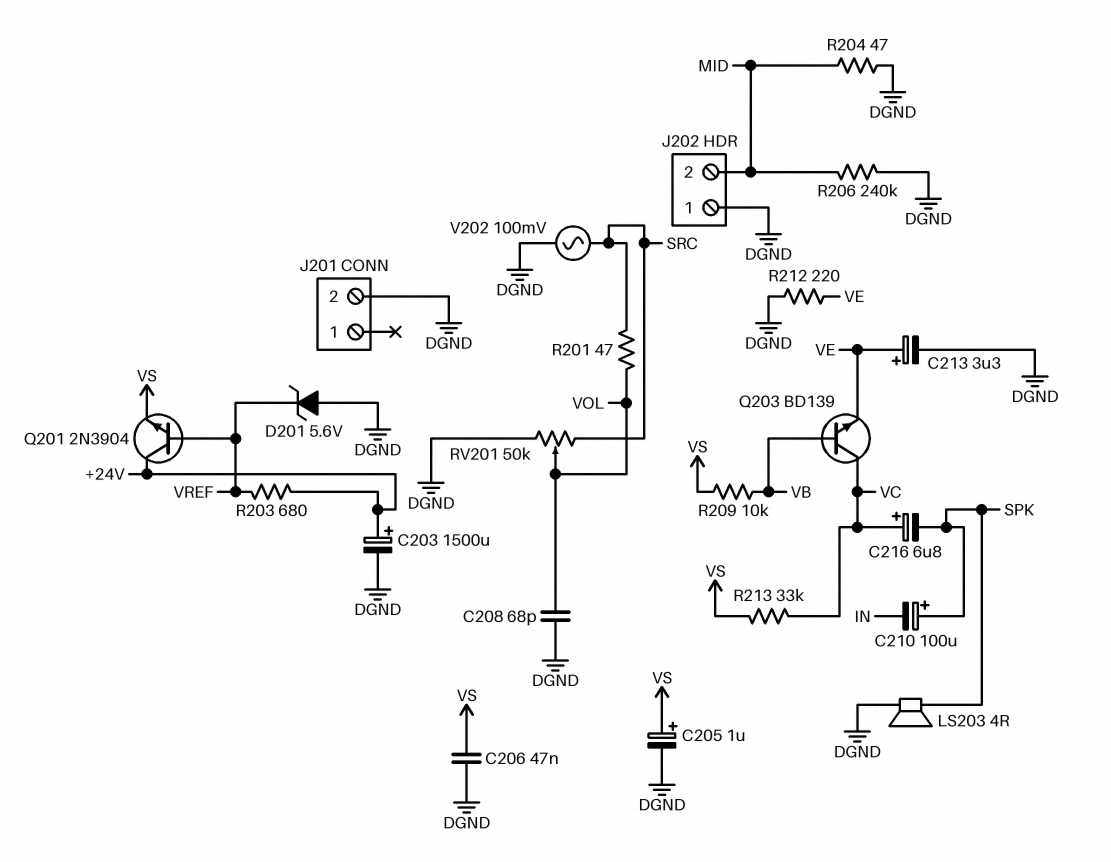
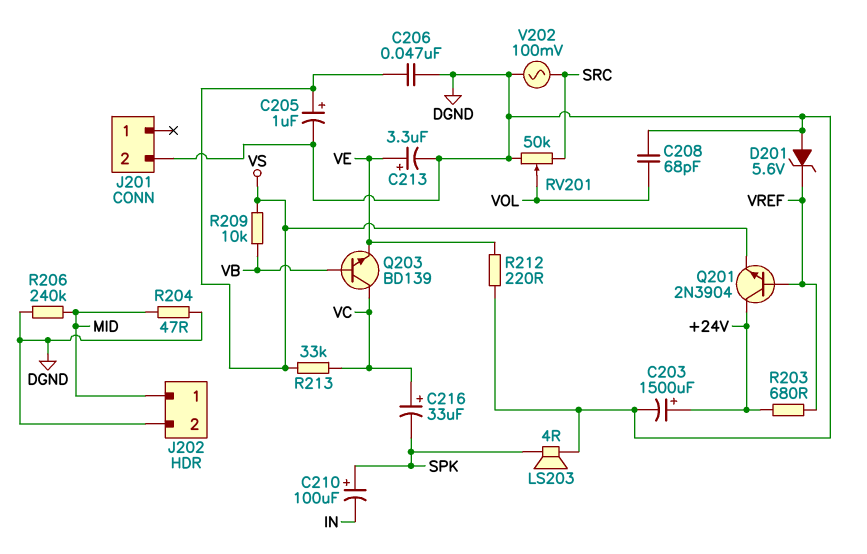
C216: 6.8uF (plus VC, minus SPK) -> 33uF (plus VC, minus SPK)
J202 pin 1: DGND -> MID
J202 pin 2: MID -> DGND
R201: 47 (SRC, VOL) -> none

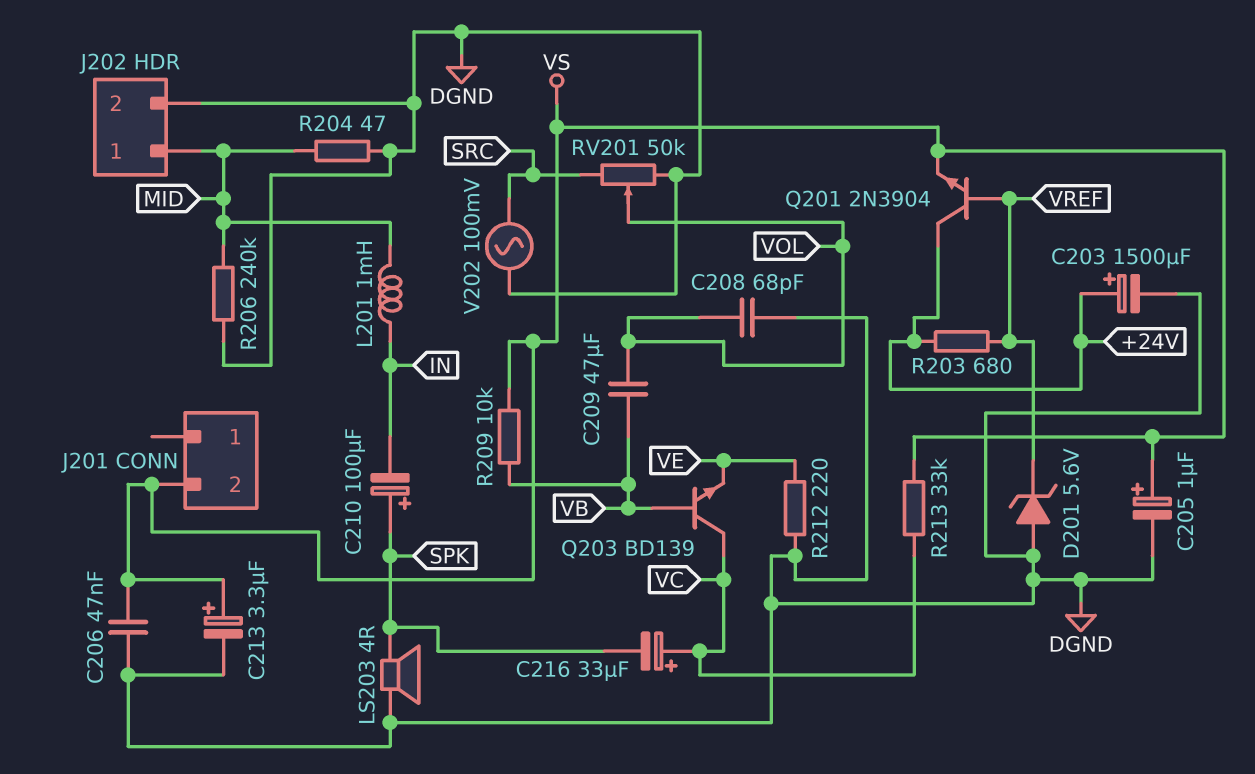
C209: none -> 47uF (VB, VOL)
C213: 3.3uF (plus VE, minus DGND) -> 3.3uF (plus VS, minus DGND)
J201 pin 2: DGND -> VS
L201: none -> 1mH (IN, MID)

